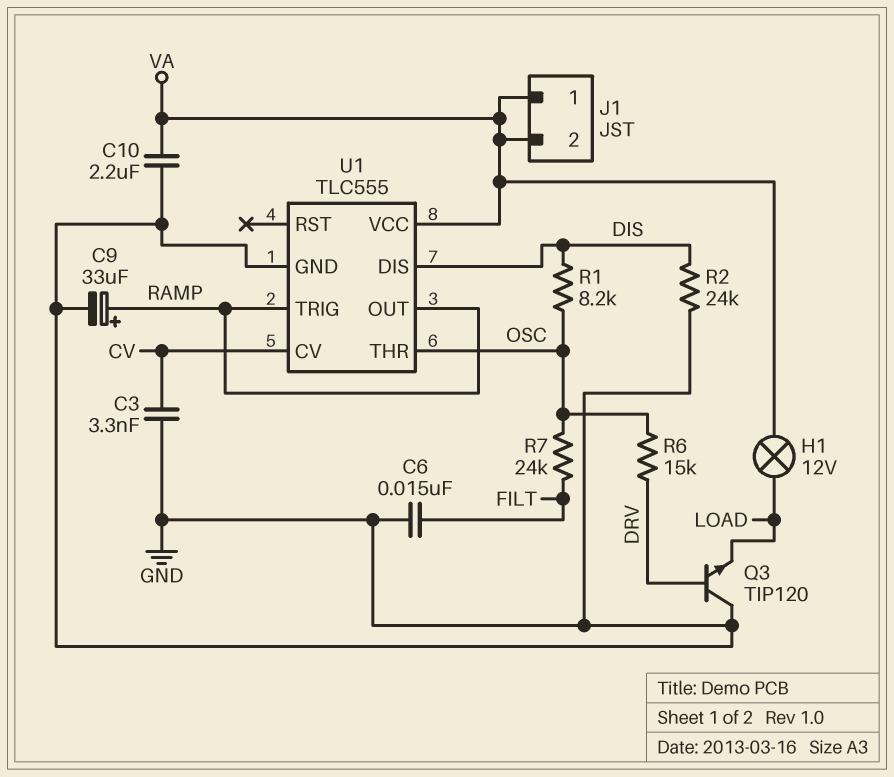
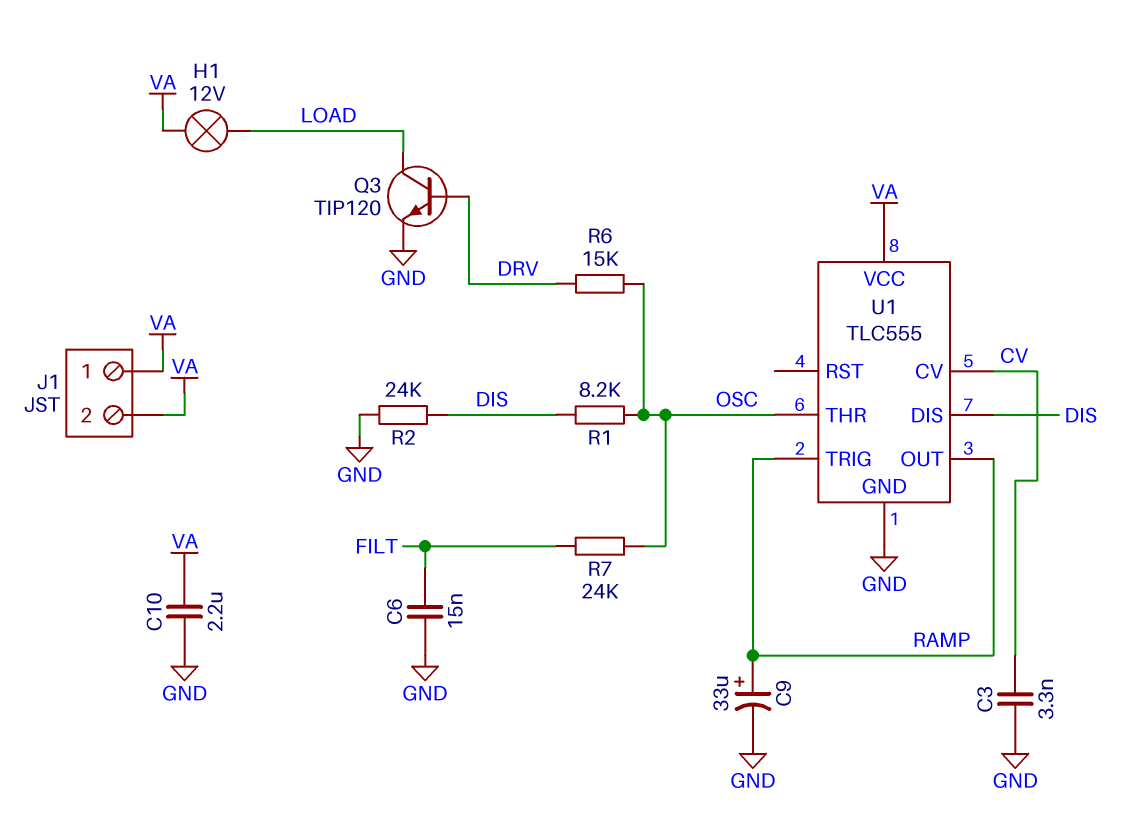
Q3: NPN TIP120 (B DRV, C GND, E LOAD) -> NPN TIP120 (B DRV, C LOAD, E GND)

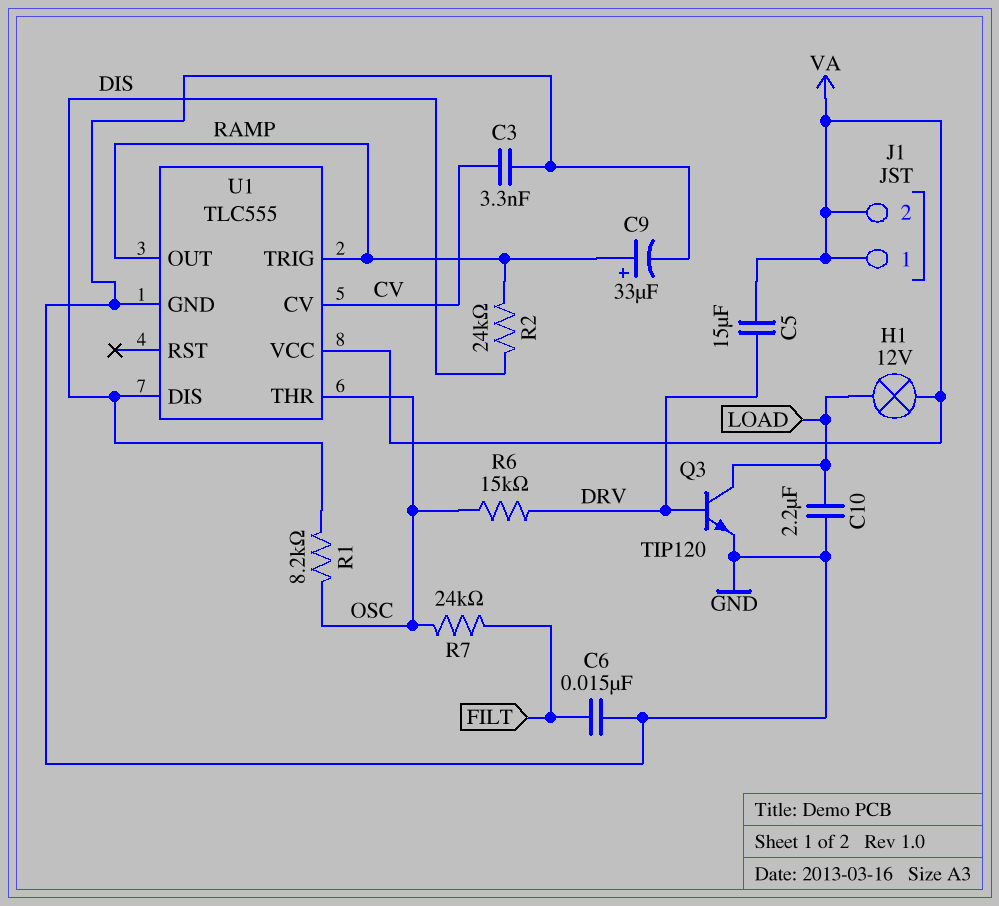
C5: none -> 15uF (DRV, VA)
C10: 2.2uF (GND, VA) -> 2.2uF (GND, LOAD)
R2: 24k (DIS, GND) -> 24k (DIS, RAMP)

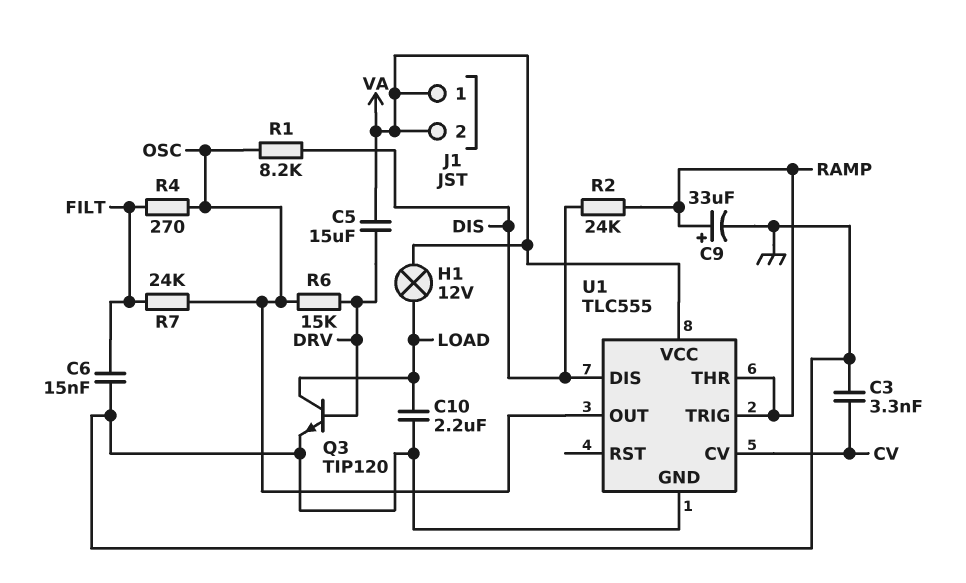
R4: none -> 270 (FILT, OSC)
U1 pin OUT: RAMP -> OSC
U1 pin THR: OSC -> RAMP

